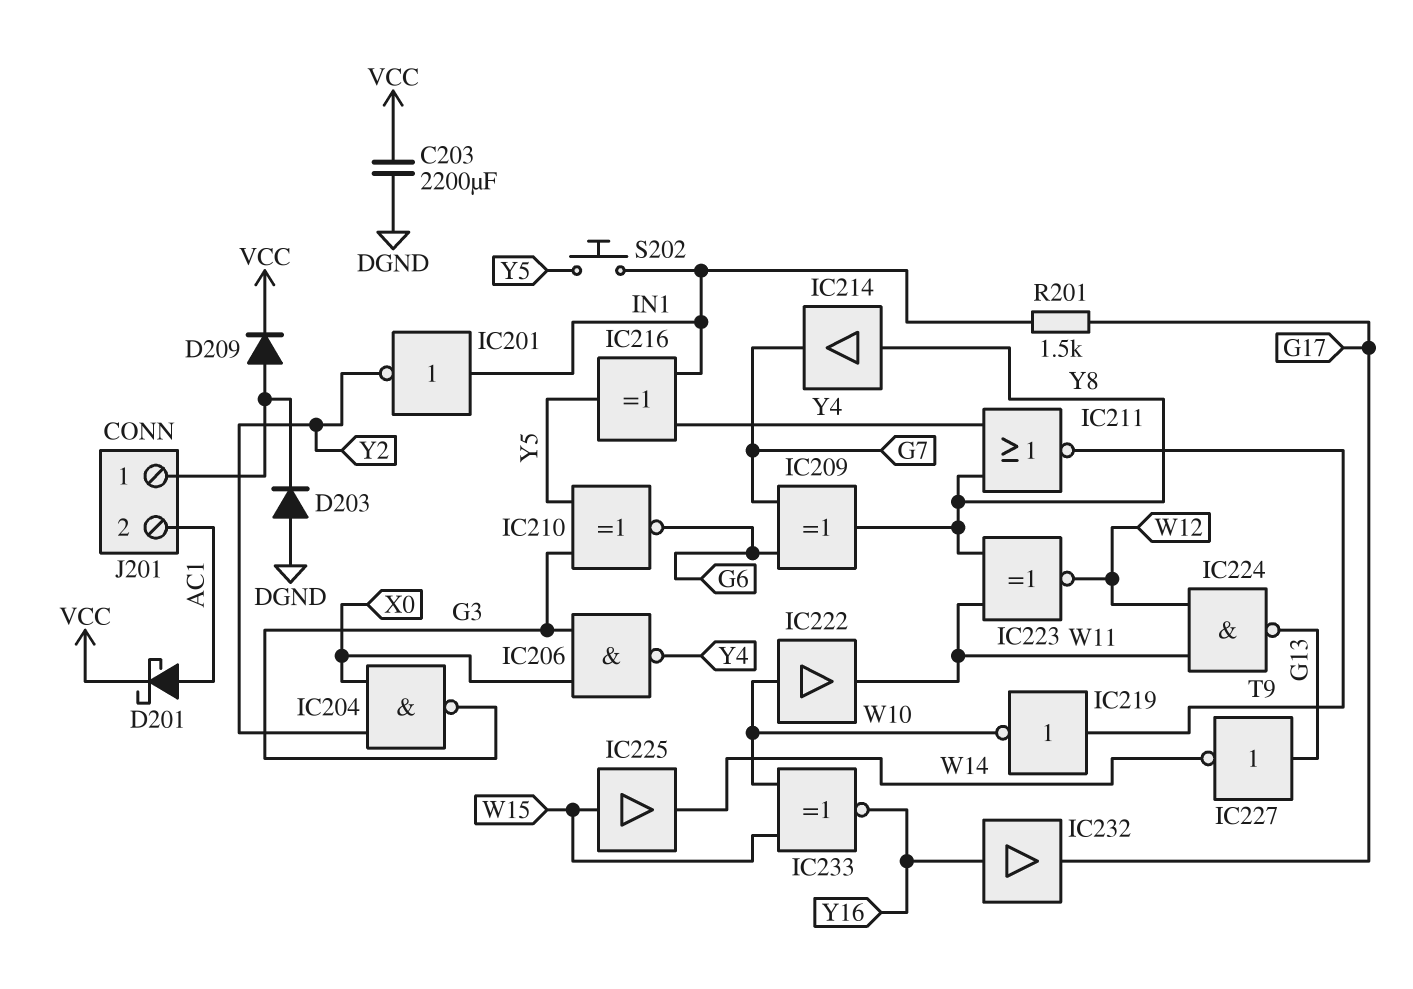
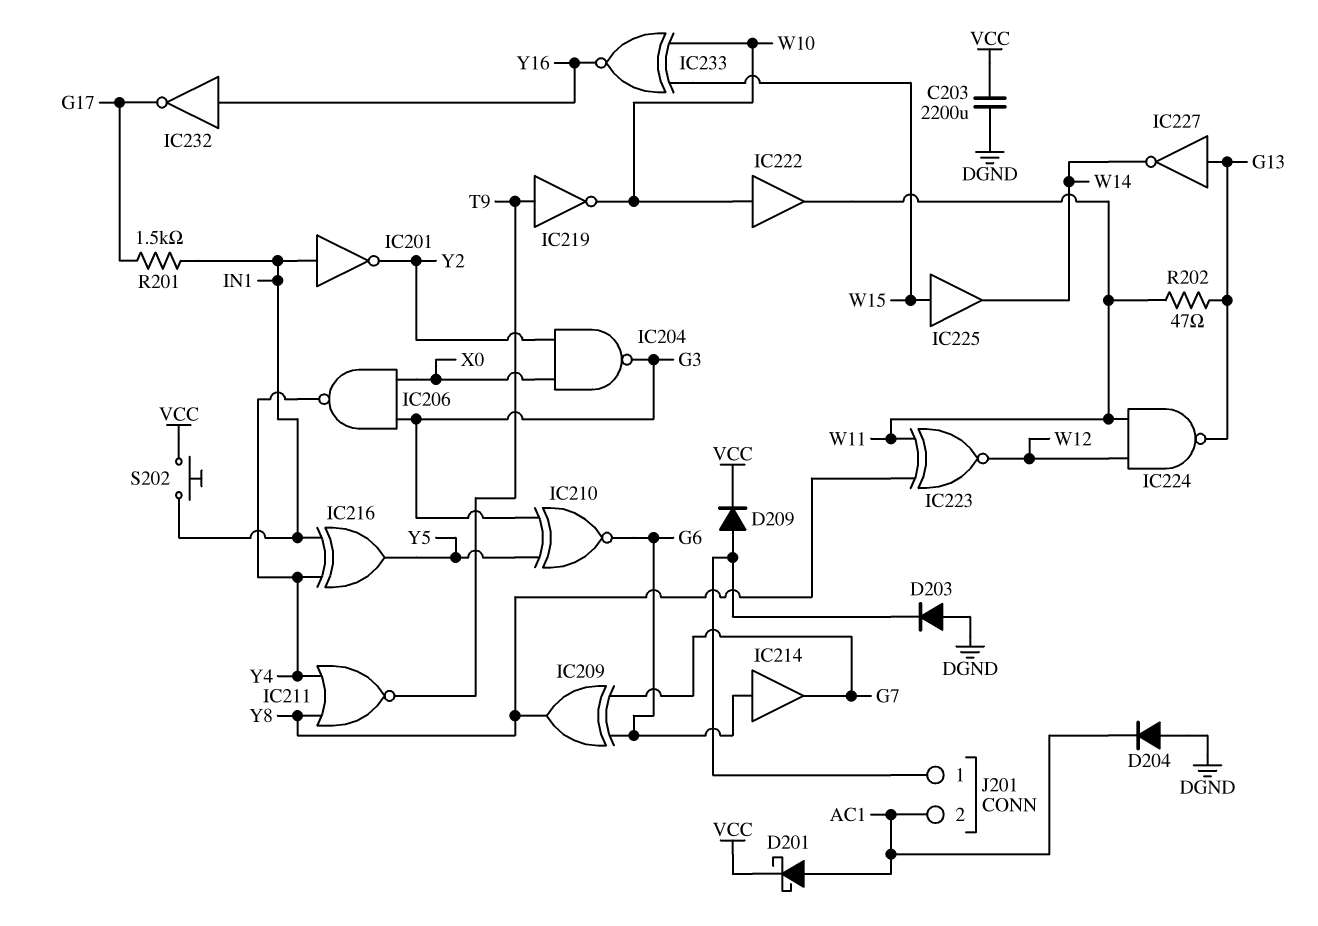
D204: none -> diode (A DGND, K AC1)
IC214: buffer (in Y8, out G7) -> buffer (in G6, out G7)
IC232: buffer (in Y16, out G17) -> NOT (in Y16, out G17)
R202: none -> 47 (G13, W11)
S202: button (IN1, Y5) -> button (IN1, VCC)

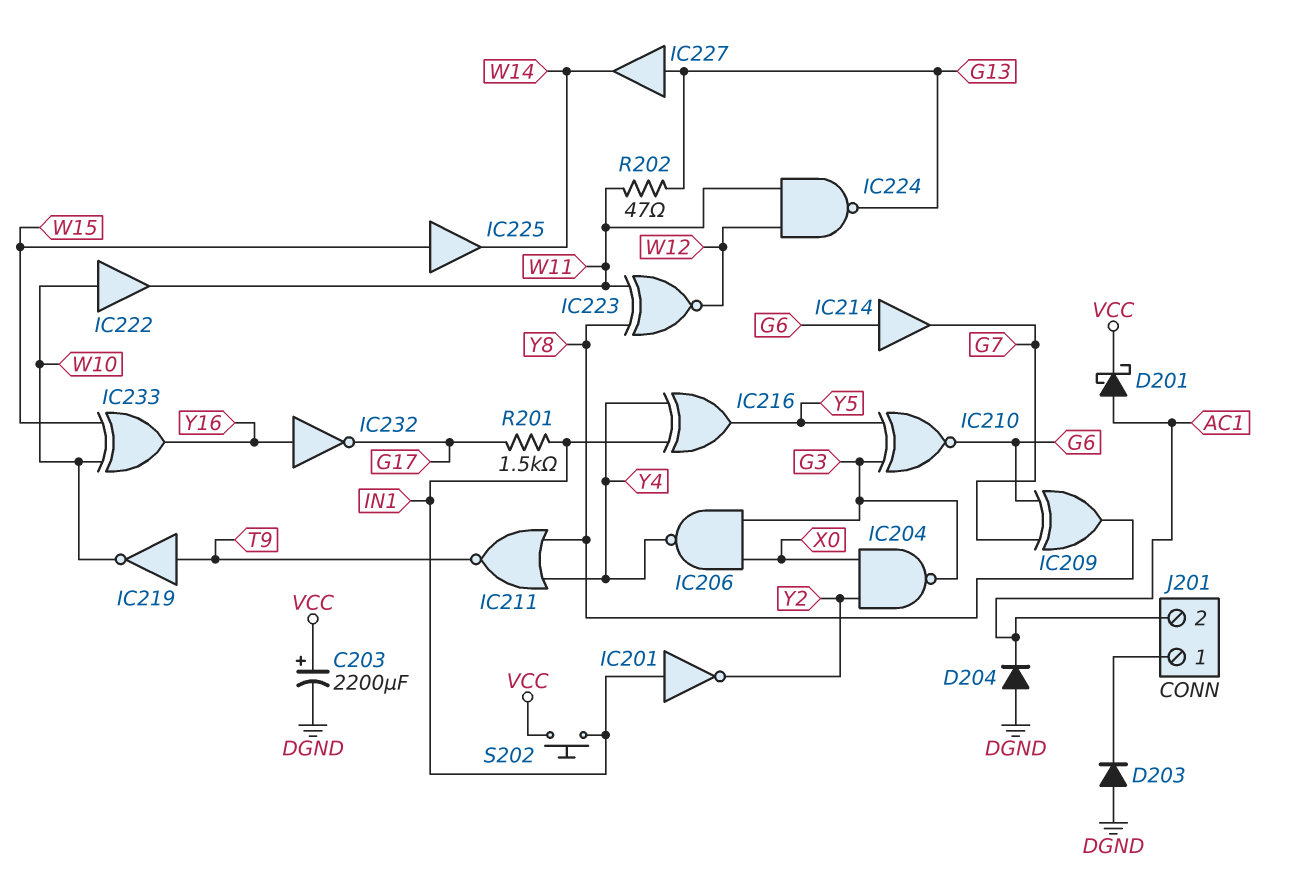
C203: 2200uF (DGND, VCC) -> 2200uF (plus VCC, minus DGND)
D209: diode (A J201/1, K VCC) -> none
IC227: NOT (in G13, out W14) -> buffer (in G13, out W14)
IC233: XNOR (in W10, in W15, out Y16) -> XOR (in W10, in W15, out Y16)

